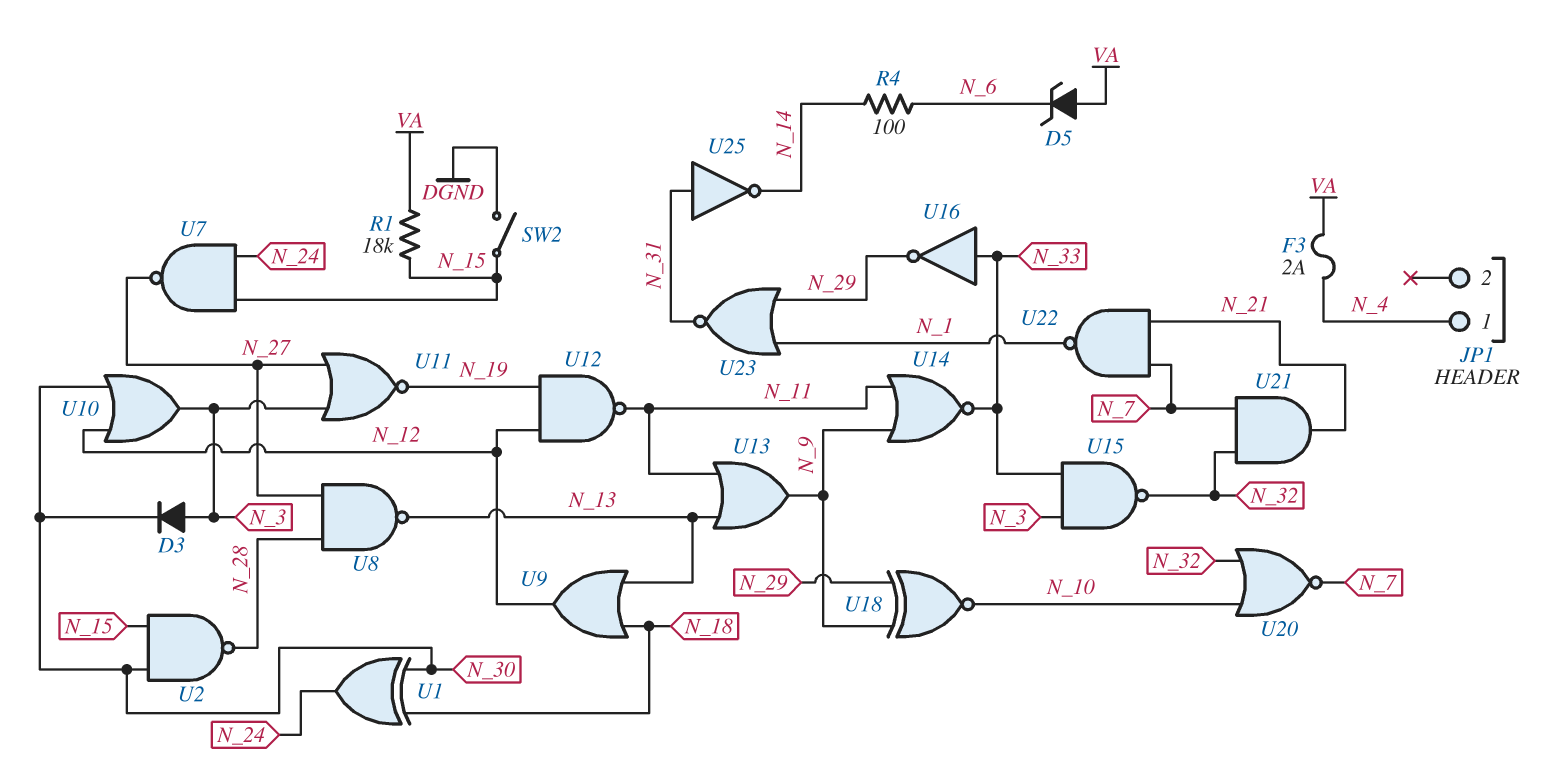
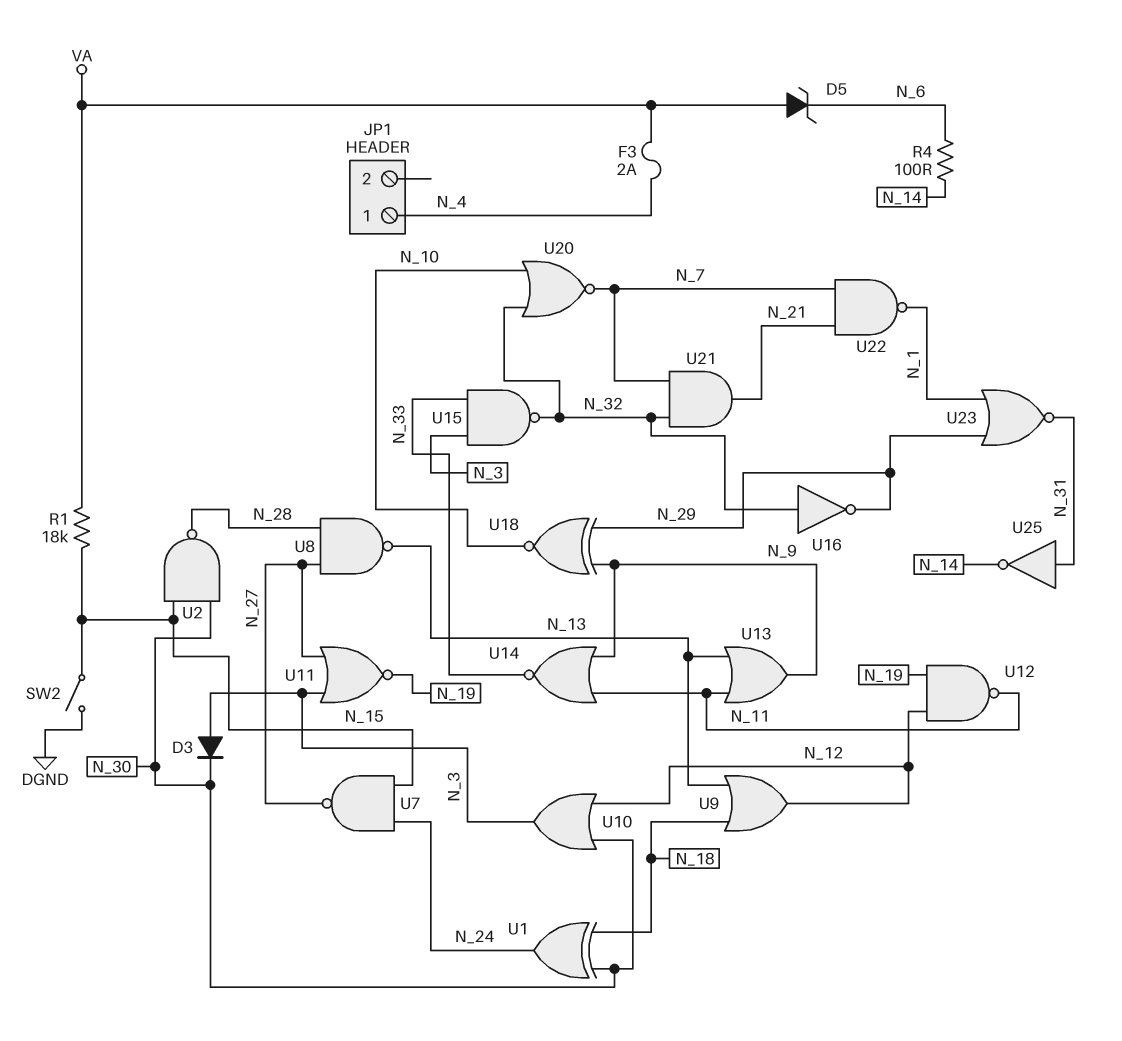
U16: NOT (in N_33, out N_29) -> NOT (in N_32, out N_29)

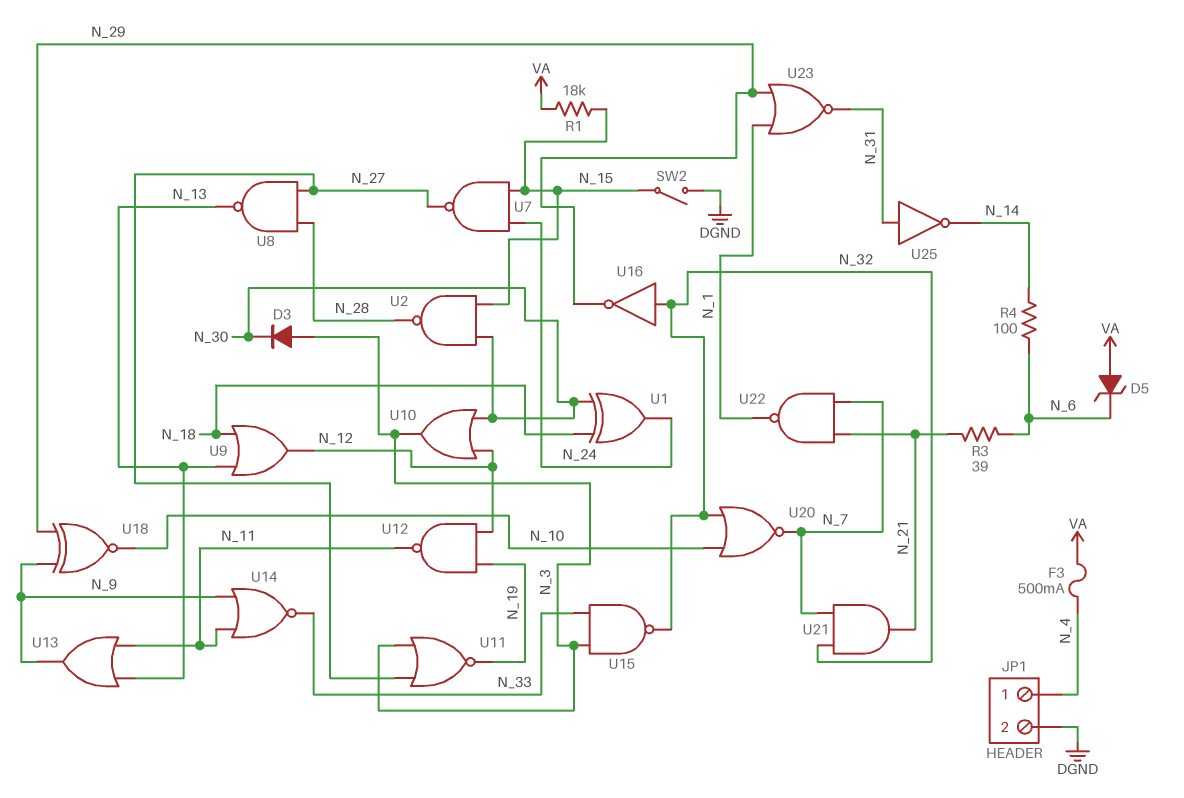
F3: 2A (N_4, VA) -> 500mA (N_4, VA)
JP1 pin 2: none -> DGND
R3: none -> 39 (N_6, N_21)

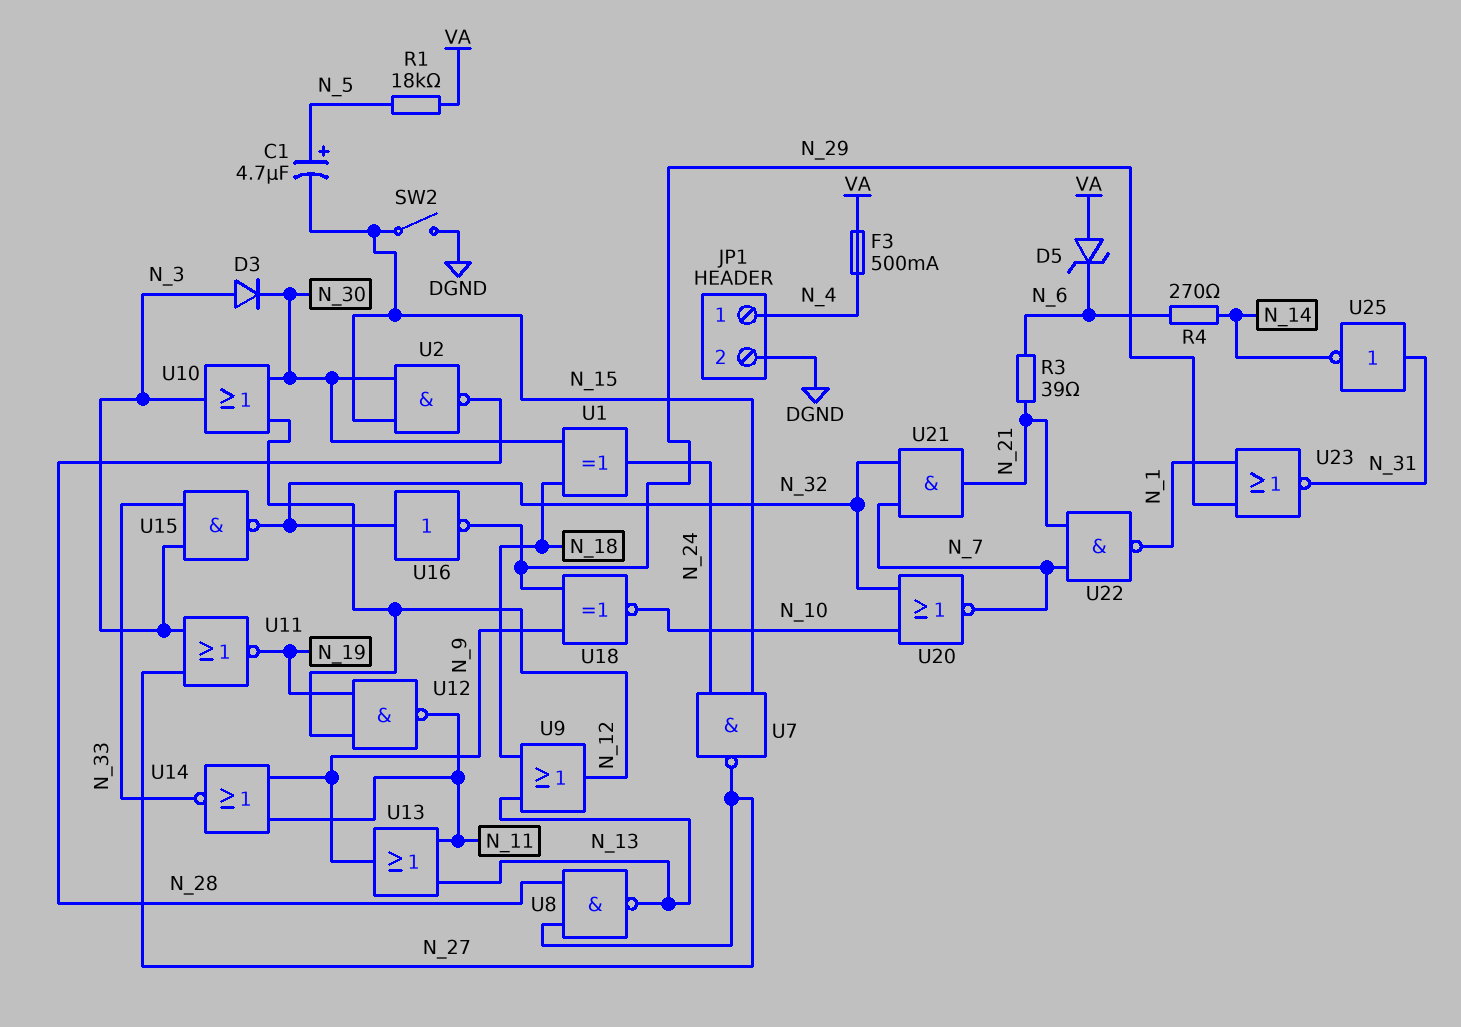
C1: none -> 4.7uF (plus N_5, minus N_15)
R1: 18k (N_15, VA) -> 18k (N_5, VA)
R4: 100 (N_6, N_14) -> 270 (N_6, N_14)

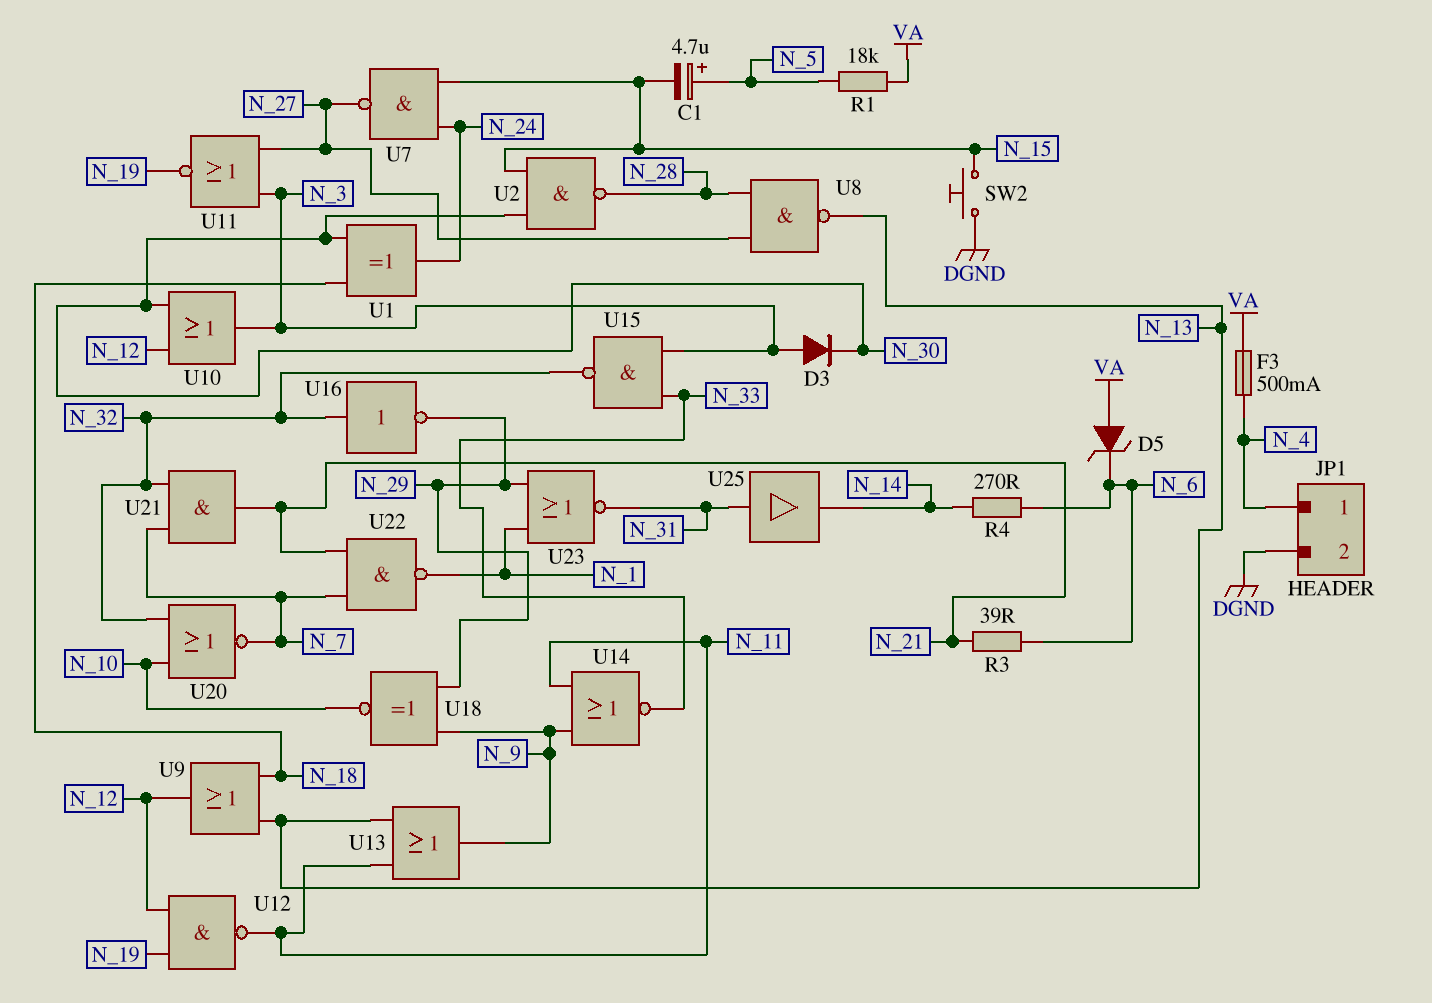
SW2: switch (DGND, N_15) -> button (DGND, N_15)
U25: NOT (in N_31, out N_14) -> buffer (in N_31, out N_14)

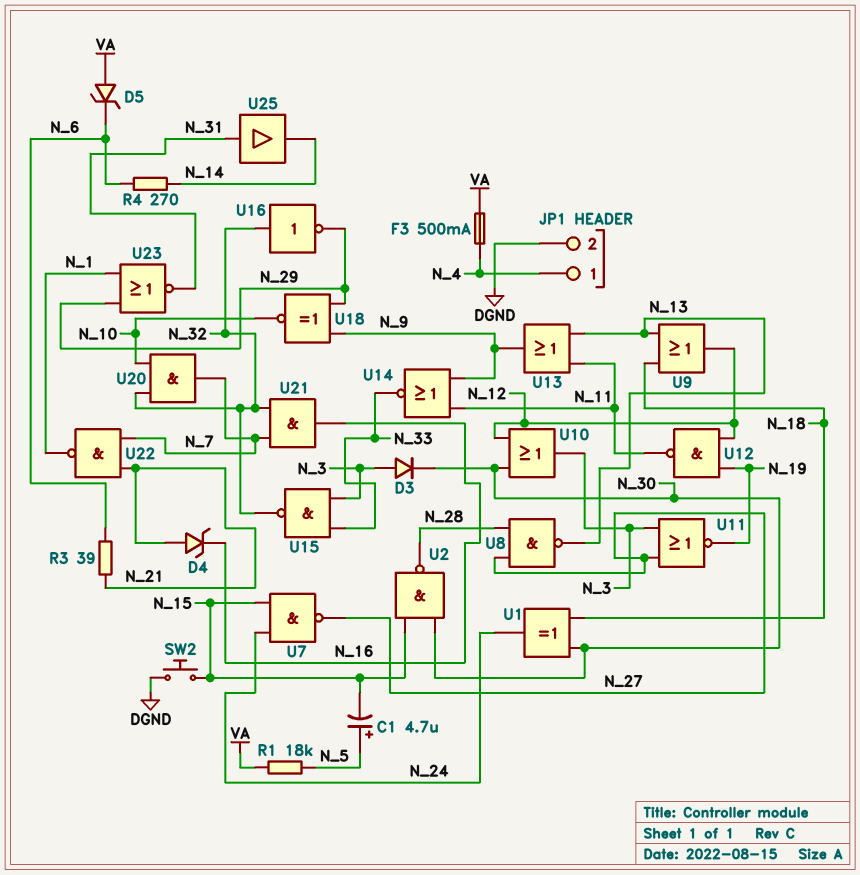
D4: none -> zener (A N_21, K N_16)
U20: NOR (in N_10, in N_32, out N_7) -> AND (in N_10, in N_32, out N_7)
U21: AND (in N_7, in N_32, out N_21) -> AND (in N_7, in N_32, out N_16)

